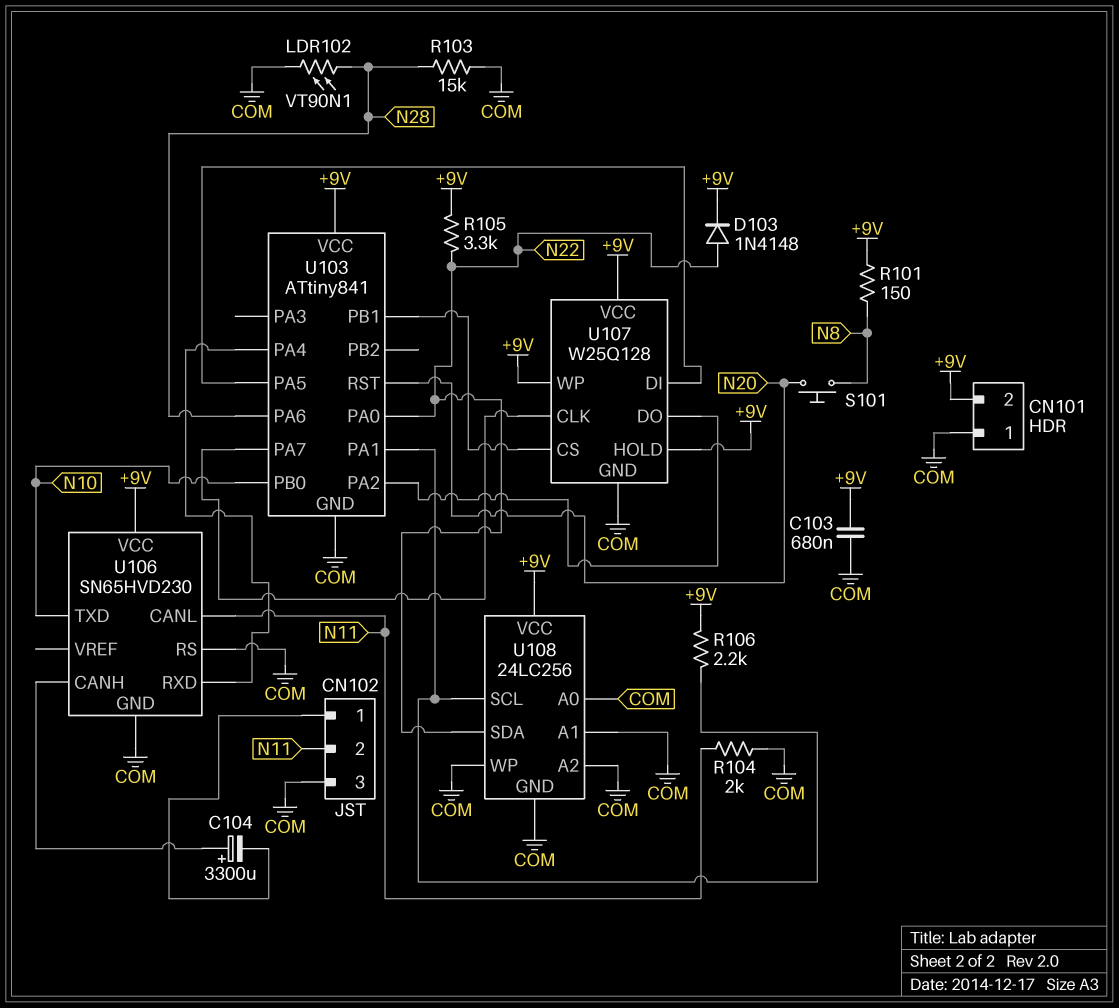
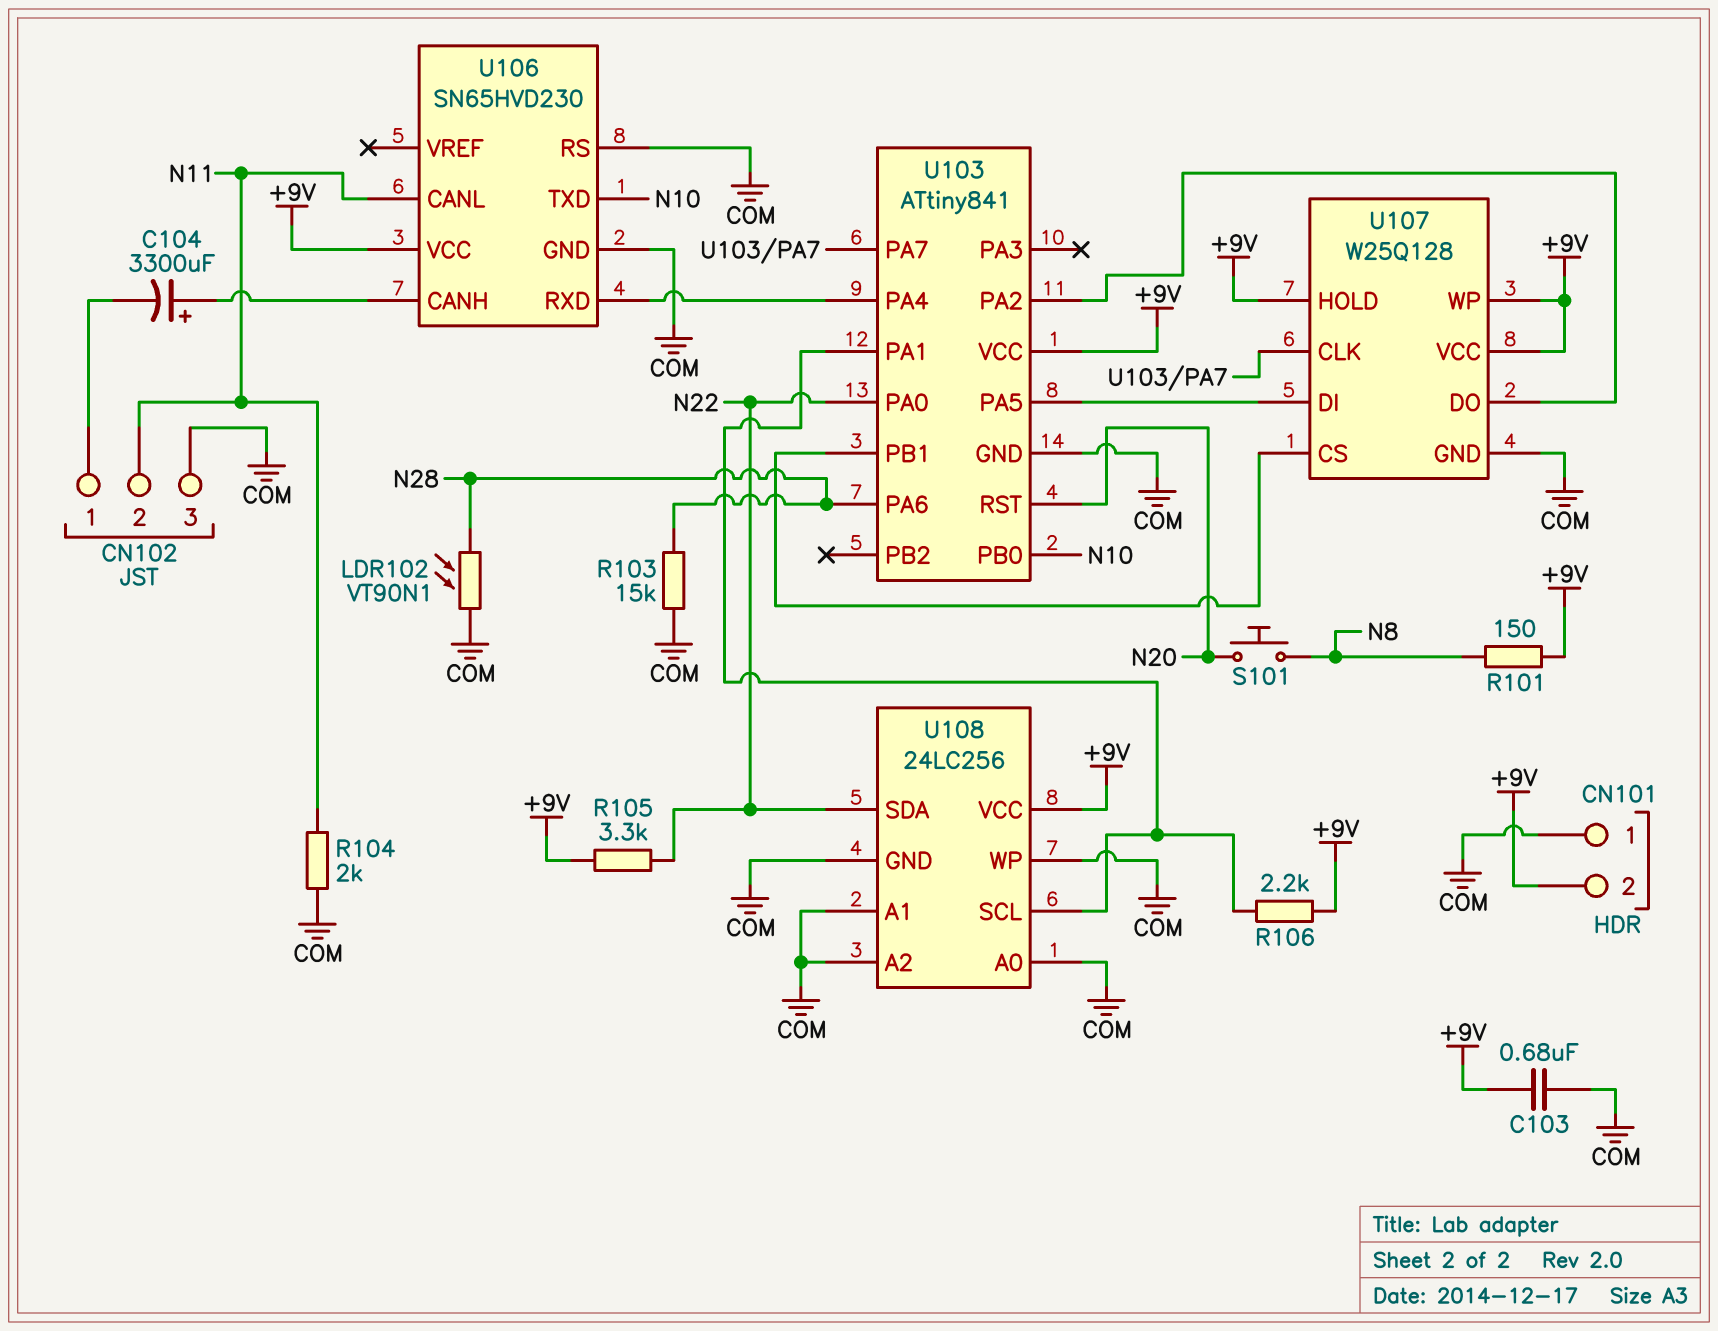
D103: diode 1N4148 (A N22, K +9V) -> none

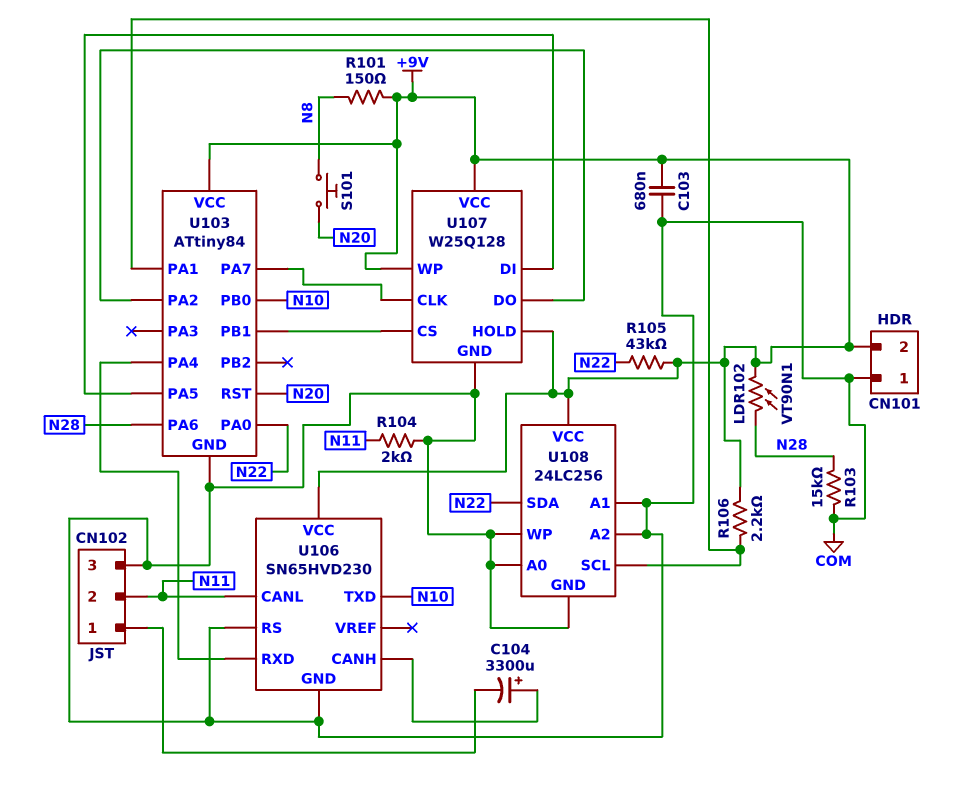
LDR102: VT90N1 (COM, N28) -> VT90N1 (+9V, N28)
R105: 3.3k (+9V, N22) -> 43k (+9V, N22)
U103: ATtiny841 -> ATtiny84

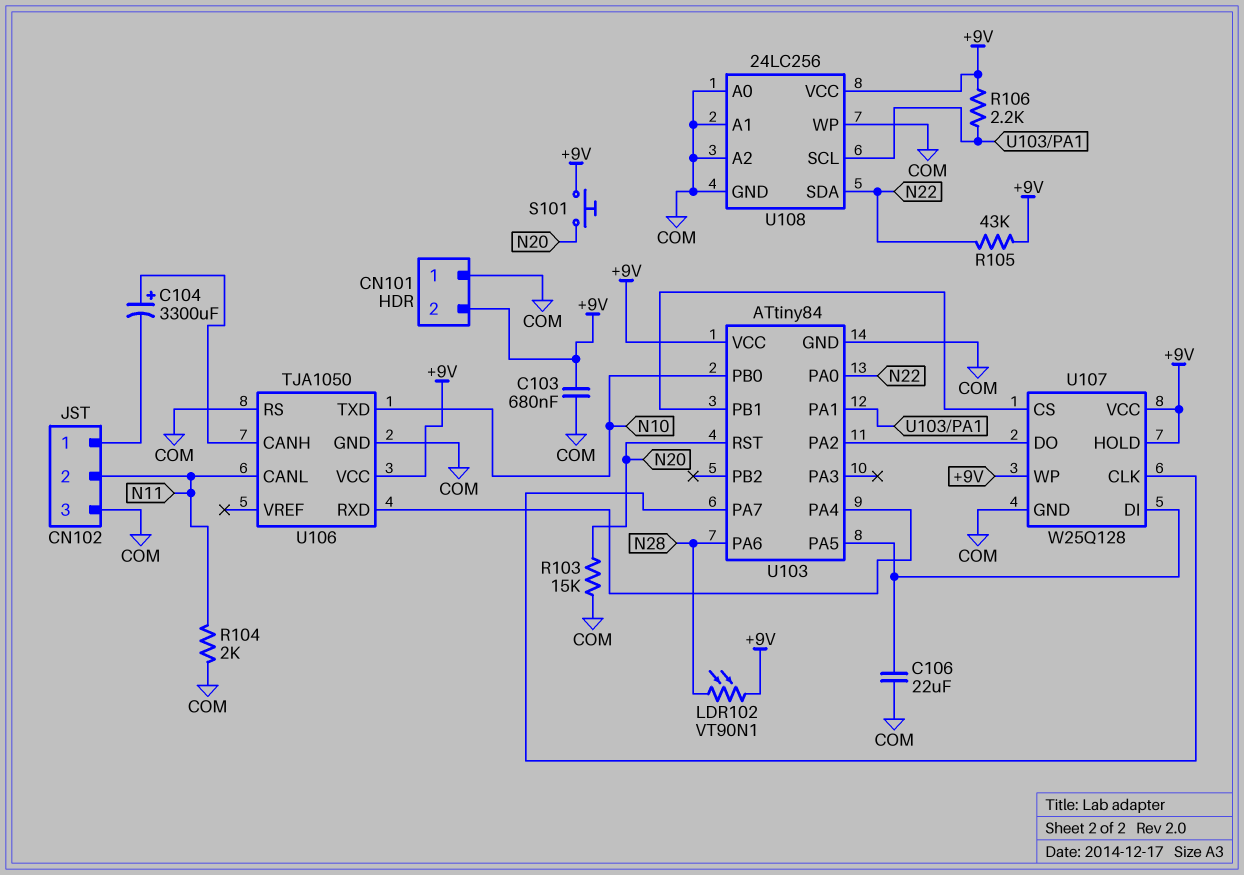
C106: none -> 22uF (COM, U103/PA5)
R101: 150 (+9V, N8) -> none
R103: 15k (COM, N28) -> 15k (COM, N20)
S101: button (N8, N20) -> button (+9V, N20)
U106: SN65HVD230 -> TJA1050

